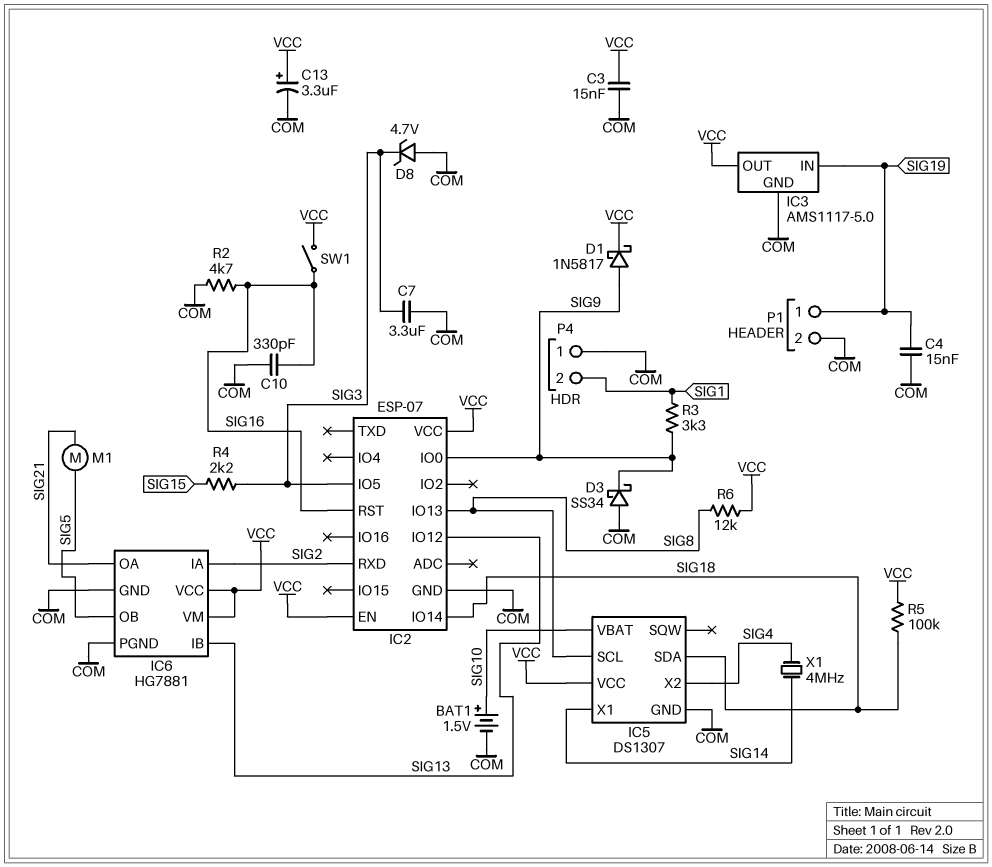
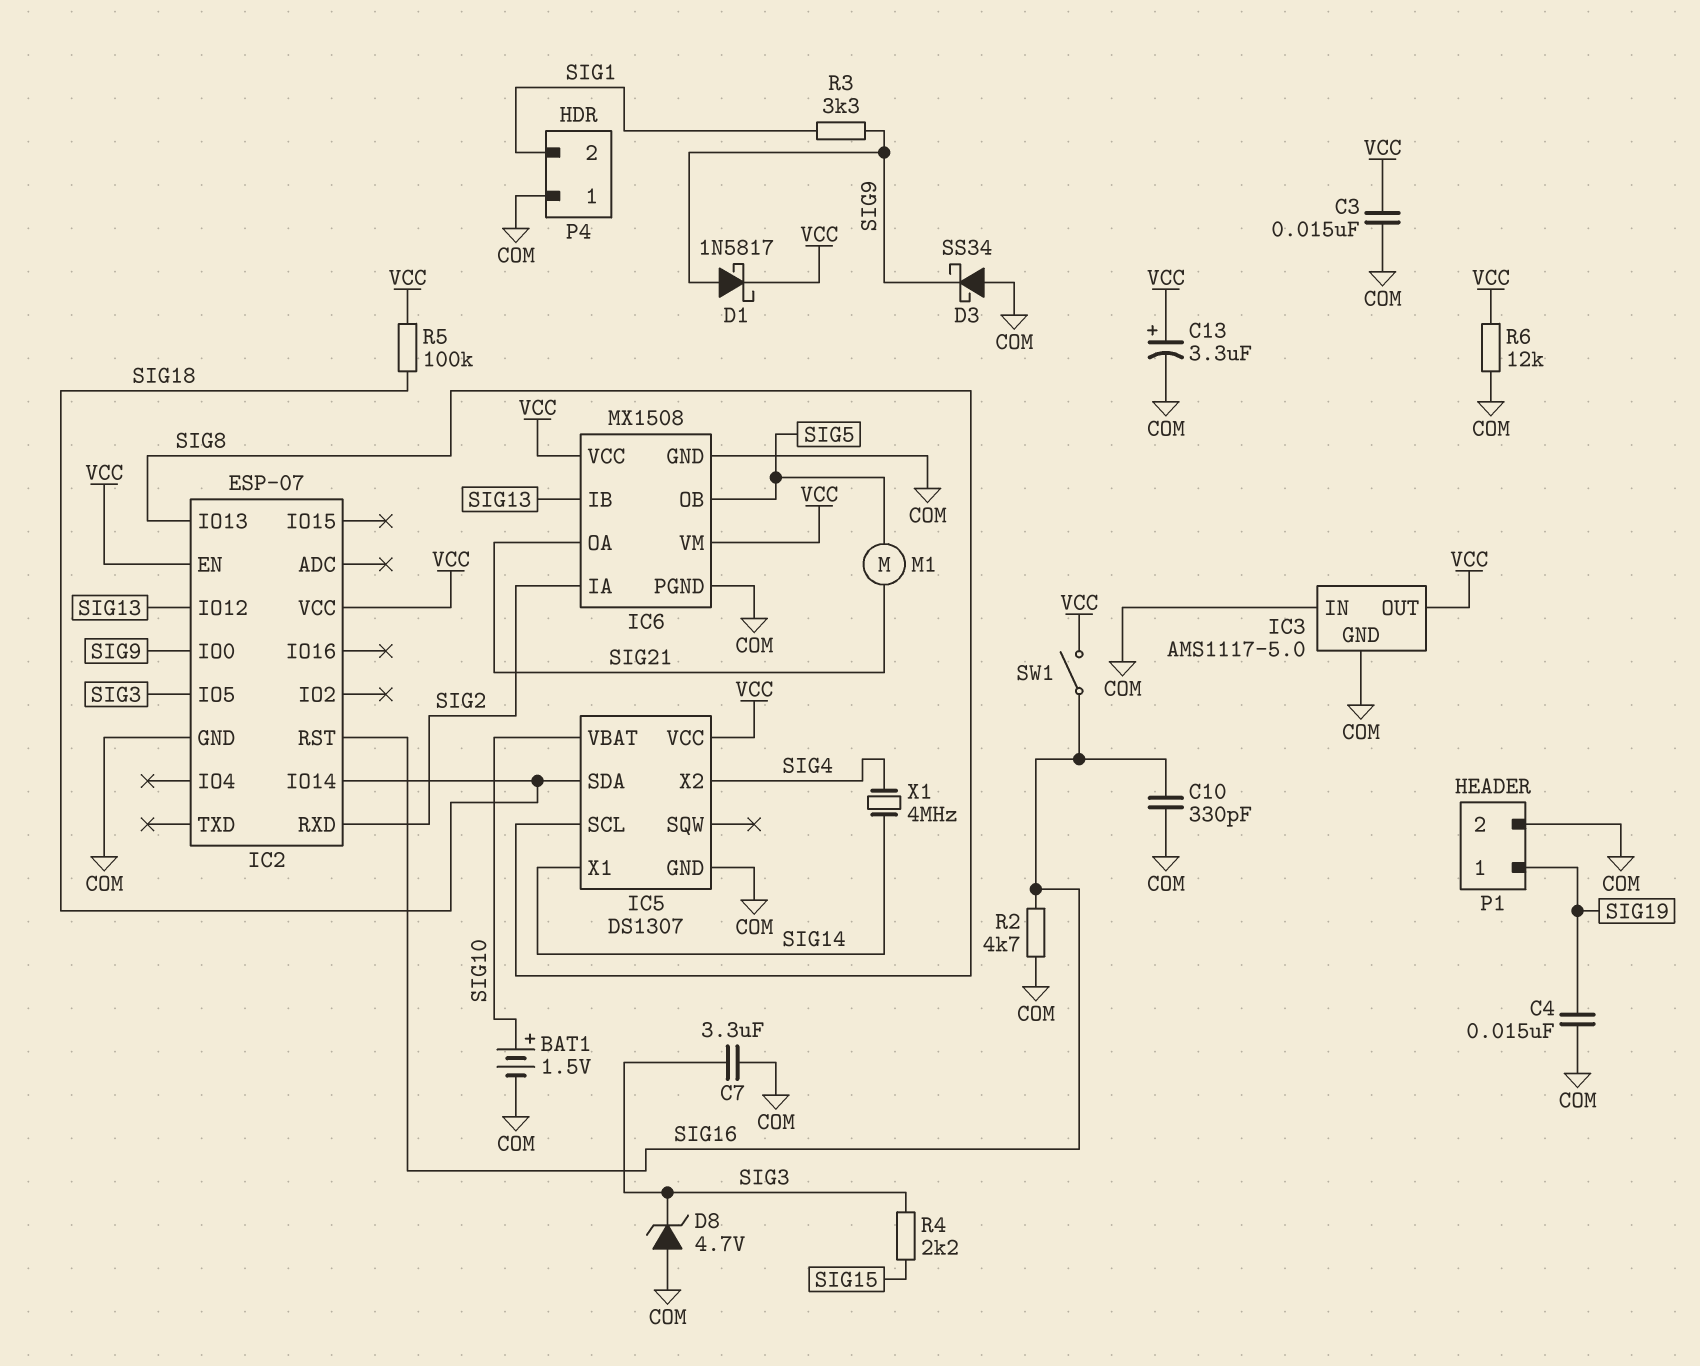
IC3 pin IN: SIG19 -> COM
IC6: HG7881 -> MX1508
R6: 12k (SIG8, VCC) -> 12k (COM, VCC)

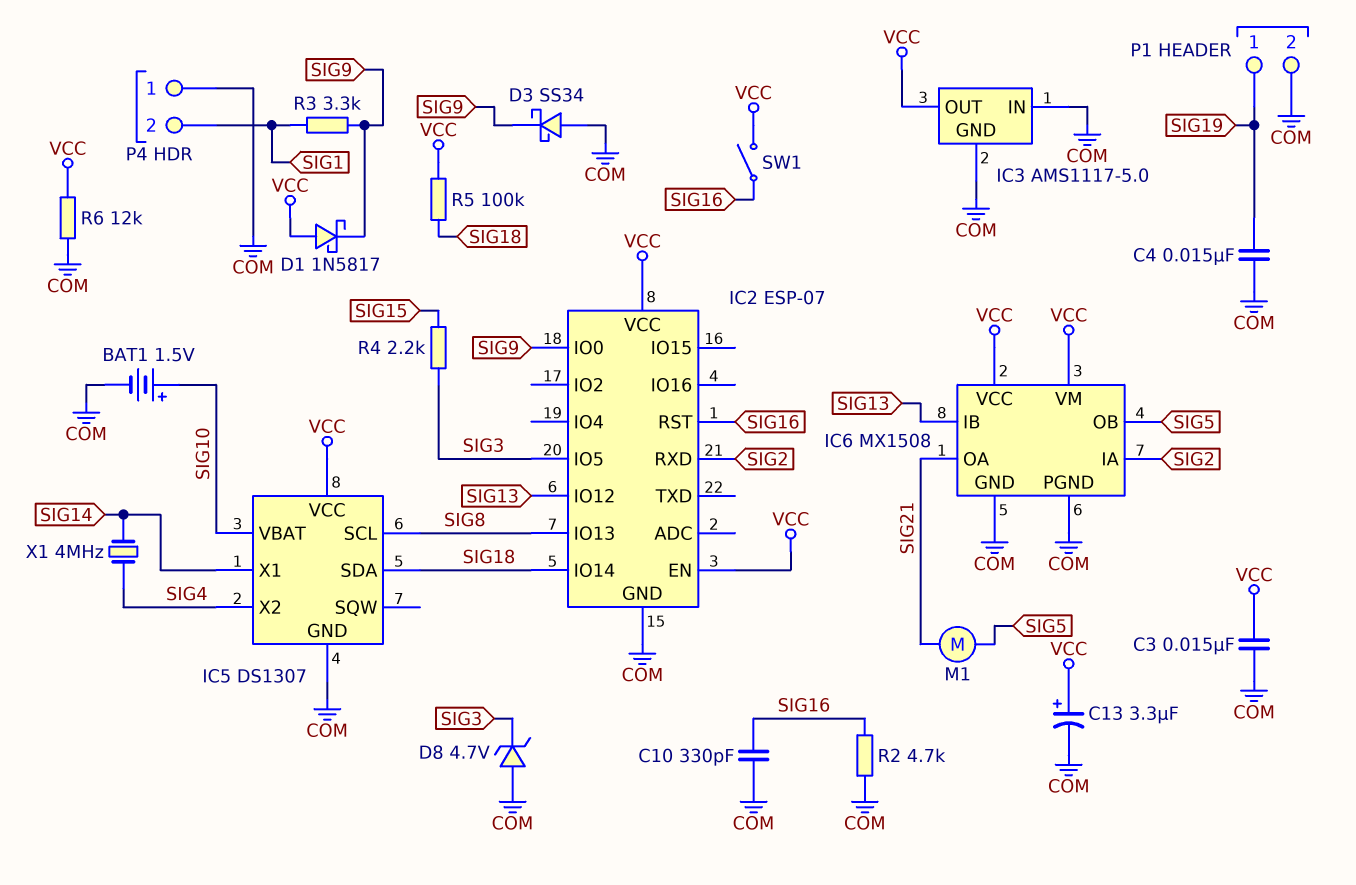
C7: 3.3uF (COM, SIG3) -> none
D1: schottky 1N5817 (A SIG9, K VCC) -> schottky 1N5817 (A VCC, K SIG9)

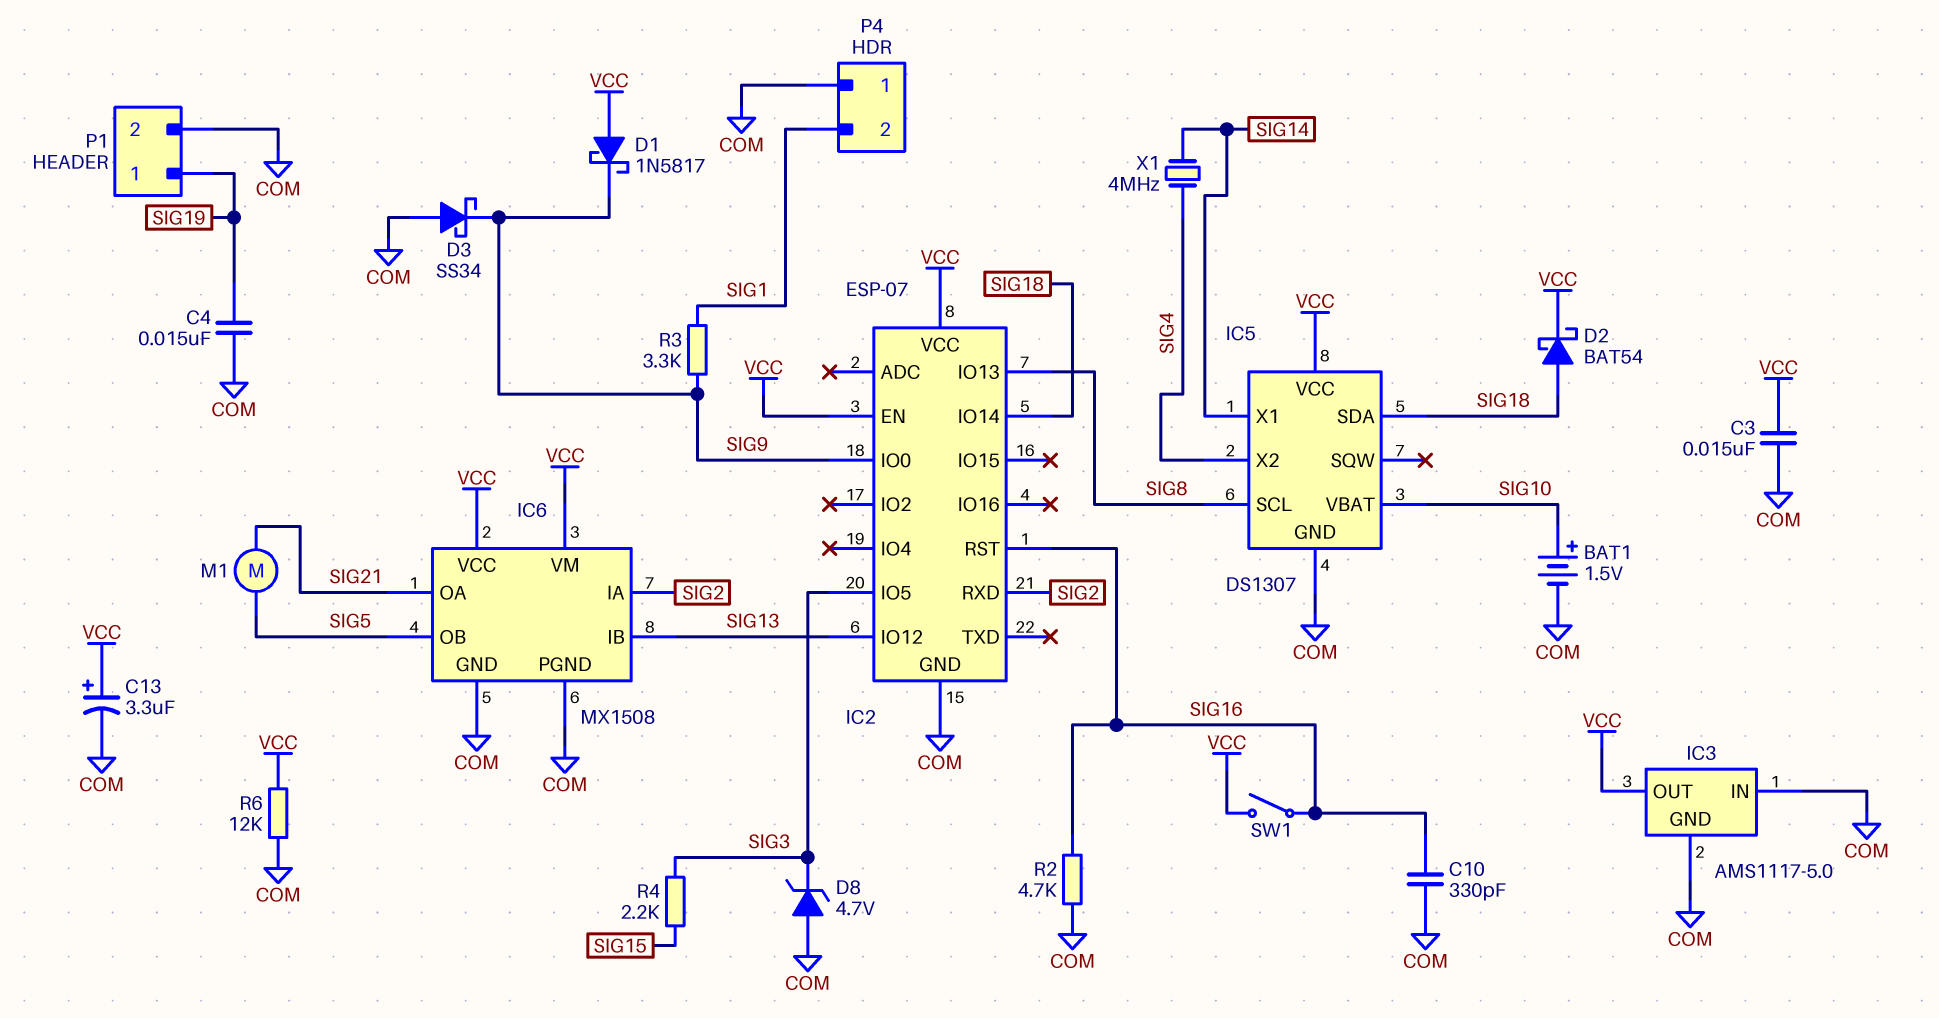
D2: none -> schottky BAT54 (A SIG18, K VCC)
R5: 100k (SIG18, VCC) -> none

